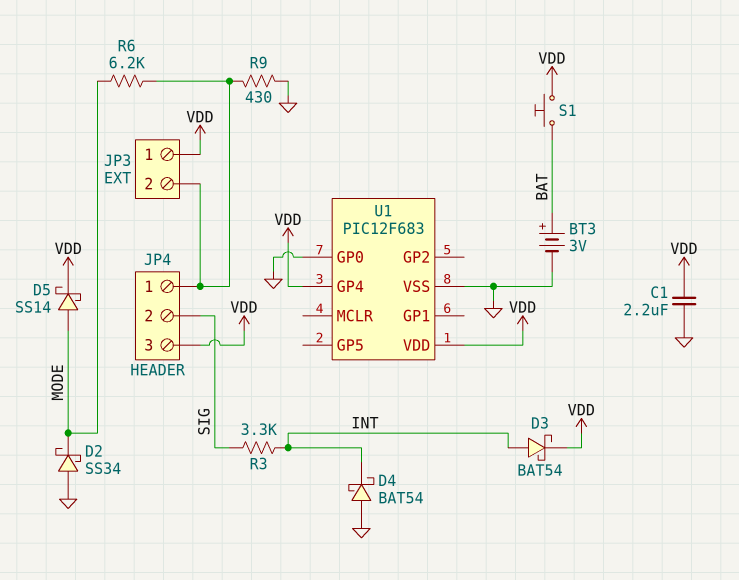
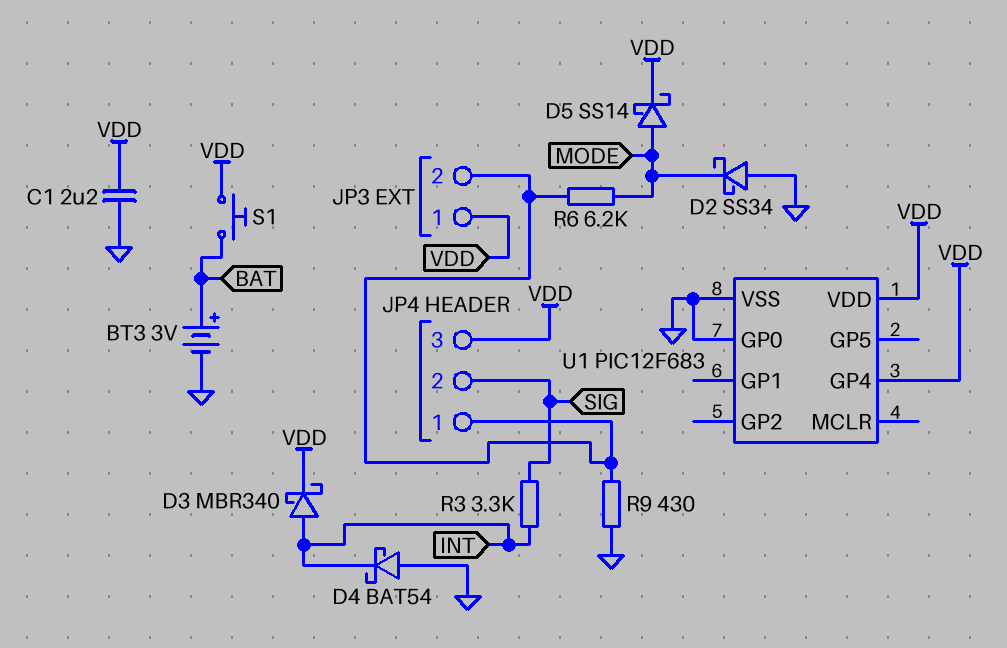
D3: schottky BAT54 (A INT, K VDD) -> schottky MBR340 (A INT, K VDD)

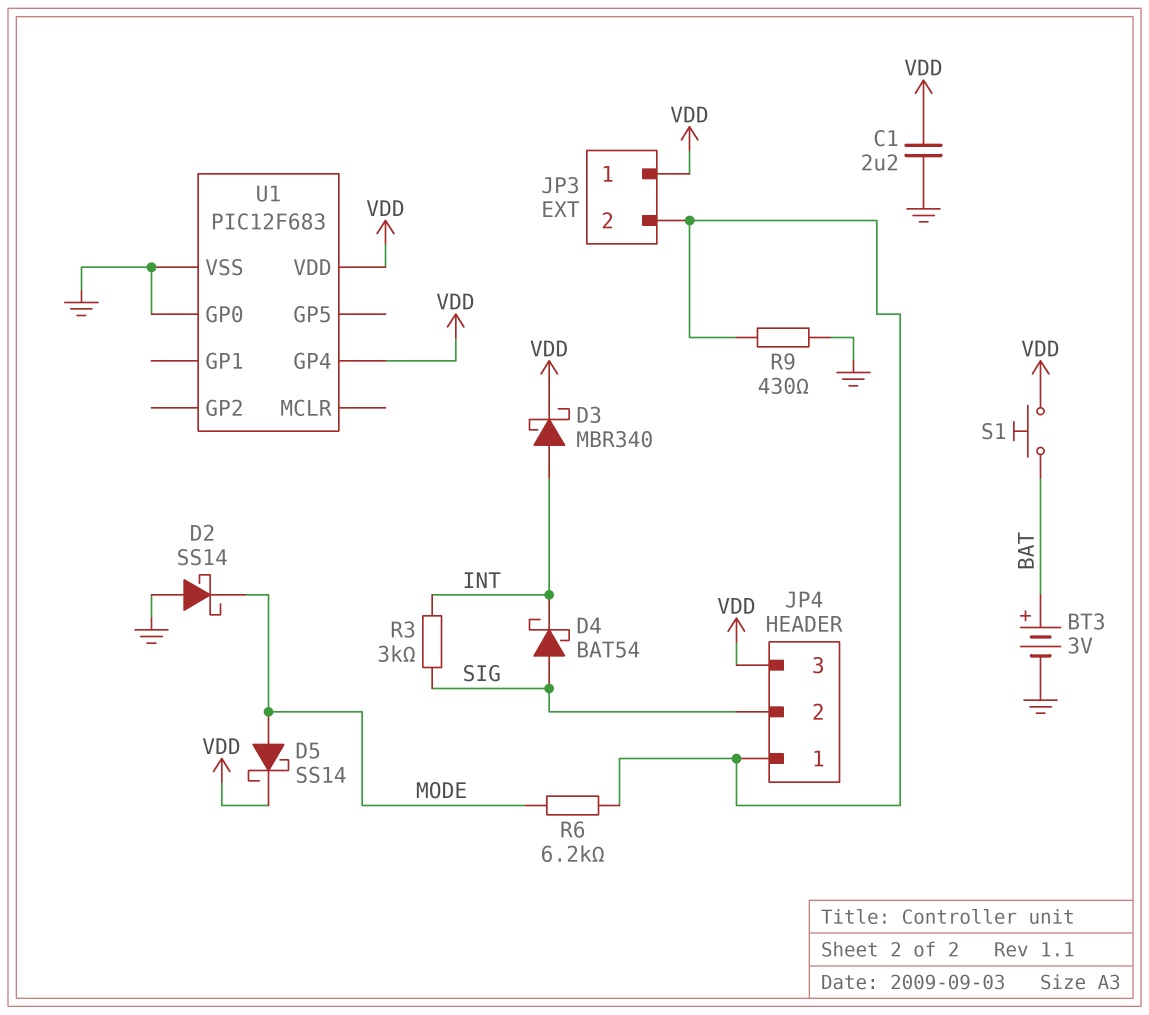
D2: schottky SS34 (A GND, K MODE) -> schottky SS14 (A GND, K MODE)
D4: schottky BAT54 (A GND, K INT) -> schottky BAT54 (A SIG, K INT)
R3: 3.3k (INT, SIG) -> 3k (INT, SIG)

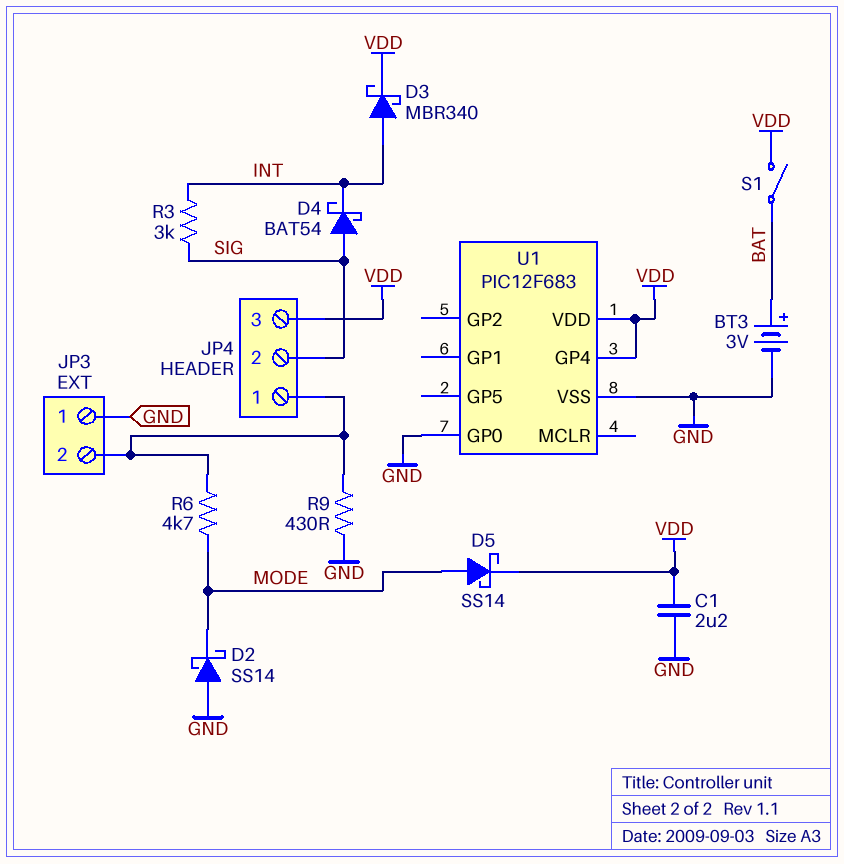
JP3 pin 1: VDD -> GND
R6: 6.2k (JP3/2, MODE) -> 4.7k (JP3/2, MODE)
S1: button (BAT, VDD) -> switch (BAT, VDD)

